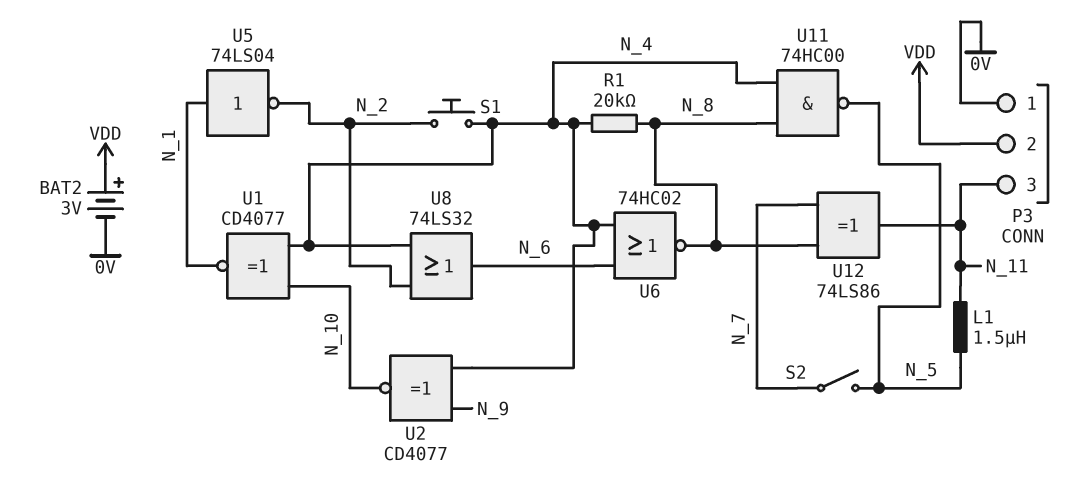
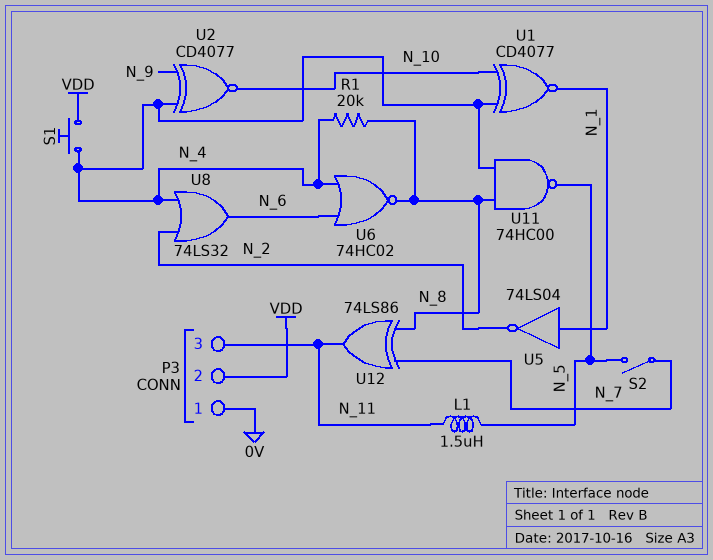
BAT2: 3V (plus VDD, minus 0V) -> none
S1: button (N_2, N_4) -> button (N_4, VDD)

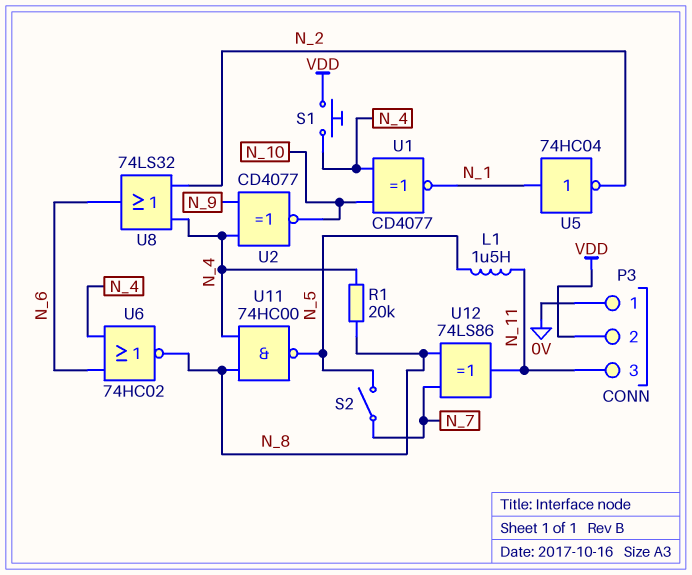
U5: NOT 74LS04 (in N_1, out N_2) -> NOT 74HC04 (in N_1, out N_2)

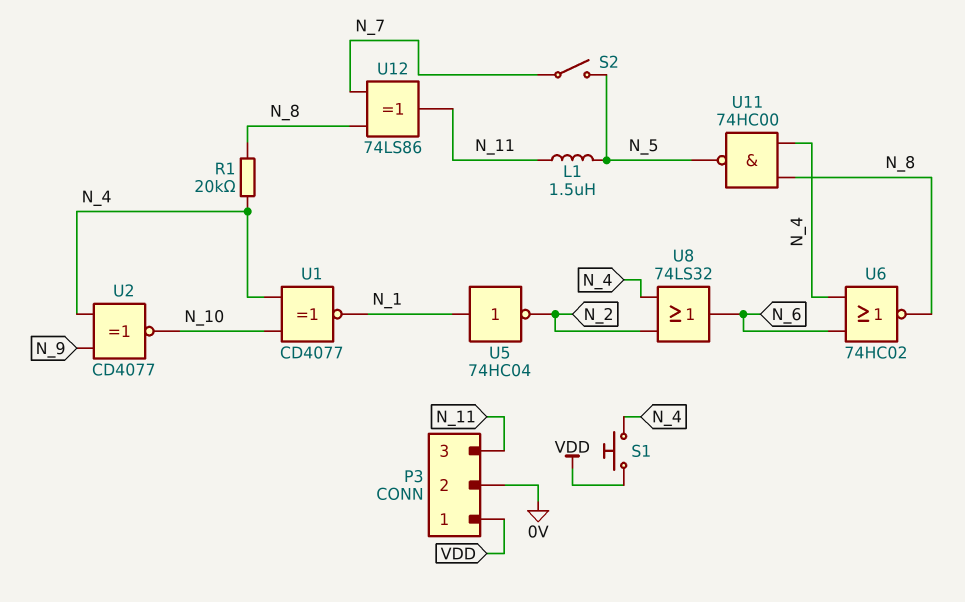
P3 pin 1: 0V -> VDD
P3 pin 2: VDD -> 0V

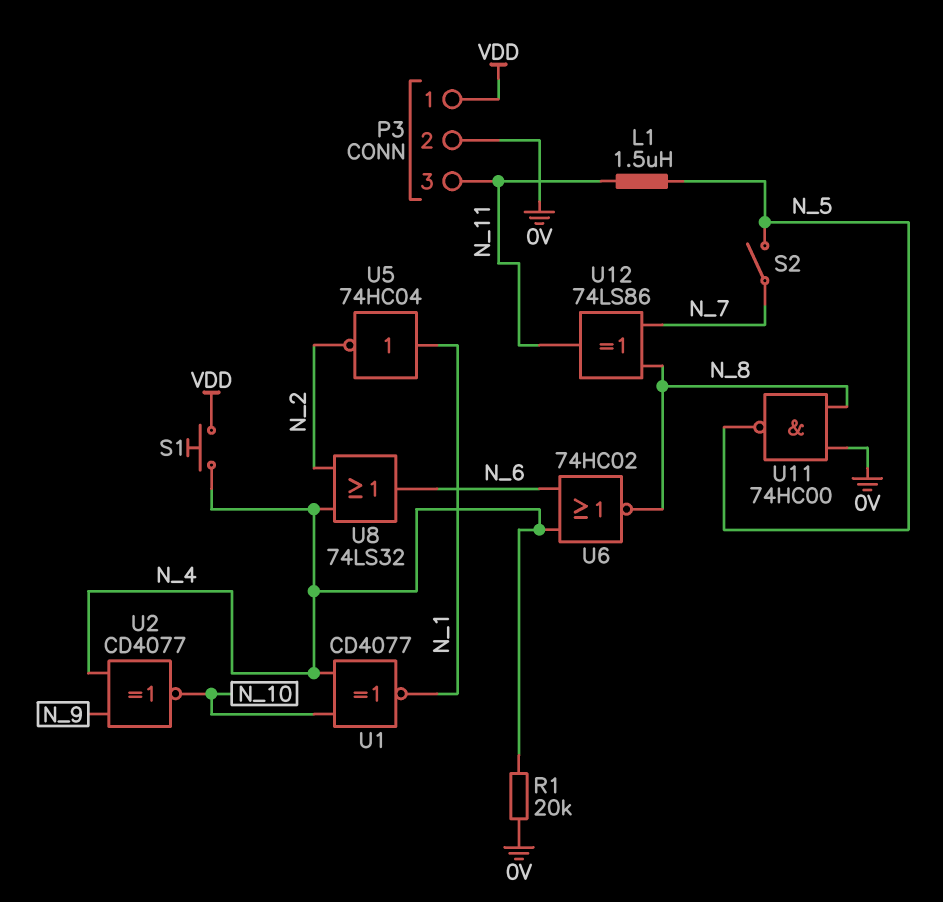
R1: 20k (N_4, N_8) -> 20k (0V, N_4)
U11: NAND 74HC00 (in N_4, in N_8, out N_5) -> NAND 74HC00 (in 0V, in N_8, out N_5)

